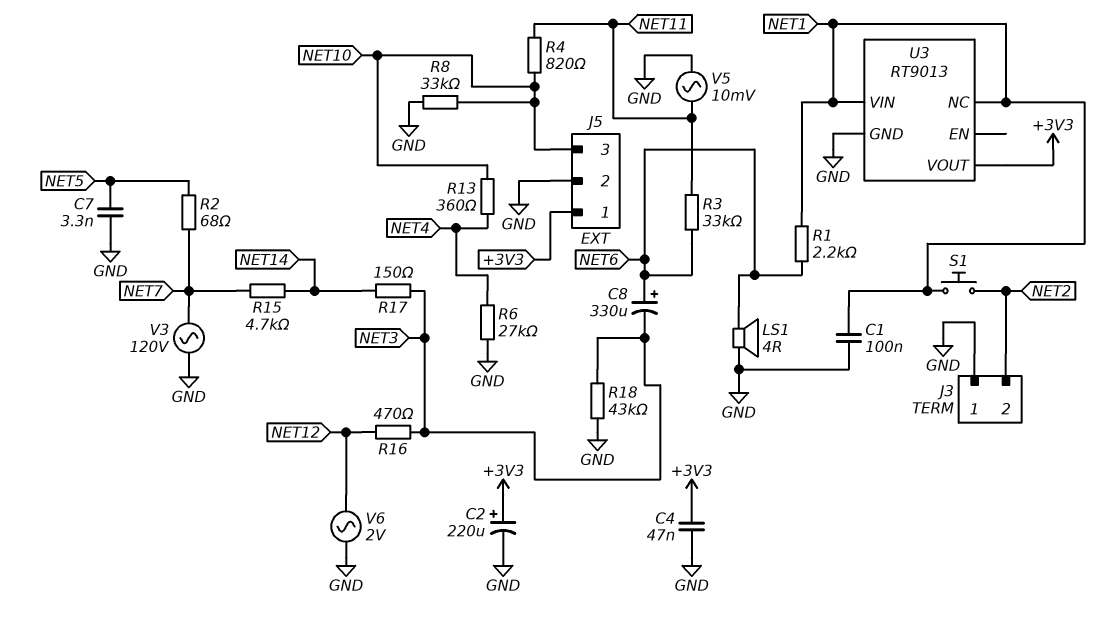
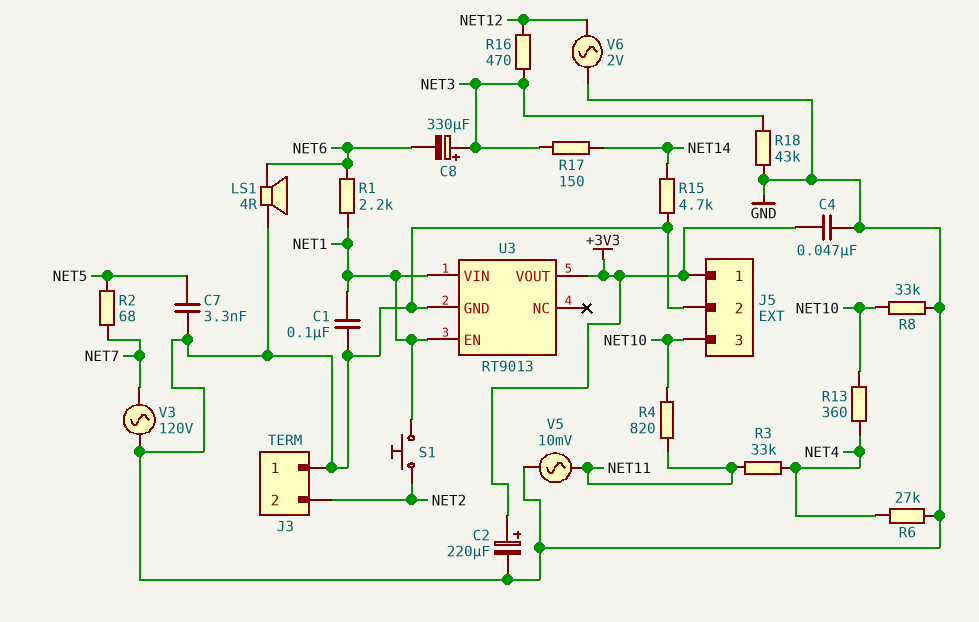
C8: 330uF (plus NET6, minus NET3) -> 330uF (plus NET3, minus NET6)
R3: 33k (NET6, NET11) -> 33k (NET4, NET11)
R15: 4.7k (NET7, NET14) -> 4.7k (GND, NET14)
U3 pin EN: none -> NET1
U3 pin NC: NET1 -> none

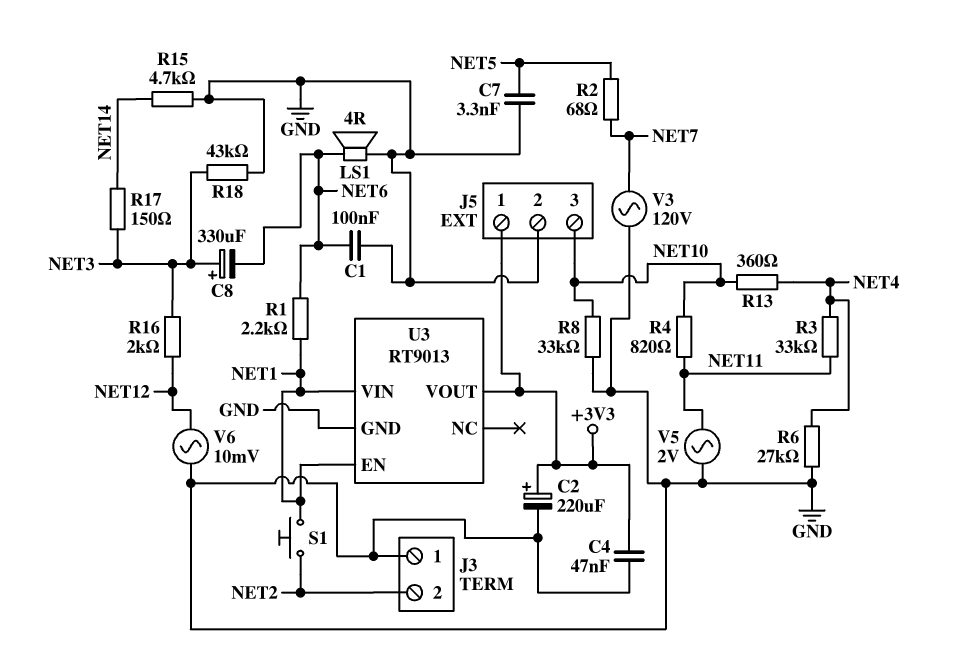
C1: 100nF (GND, NET1) -> 100nF (GND, NET6)
R16: 470 (NET3, NET12) -> 2k (NET3, NET12)
V5: AC 10mV (GND, NET11) -> AC 2V (GND, NET11)
V6: AC 2V (GND, NET12) -> AC 10mV (GND, NET12)

